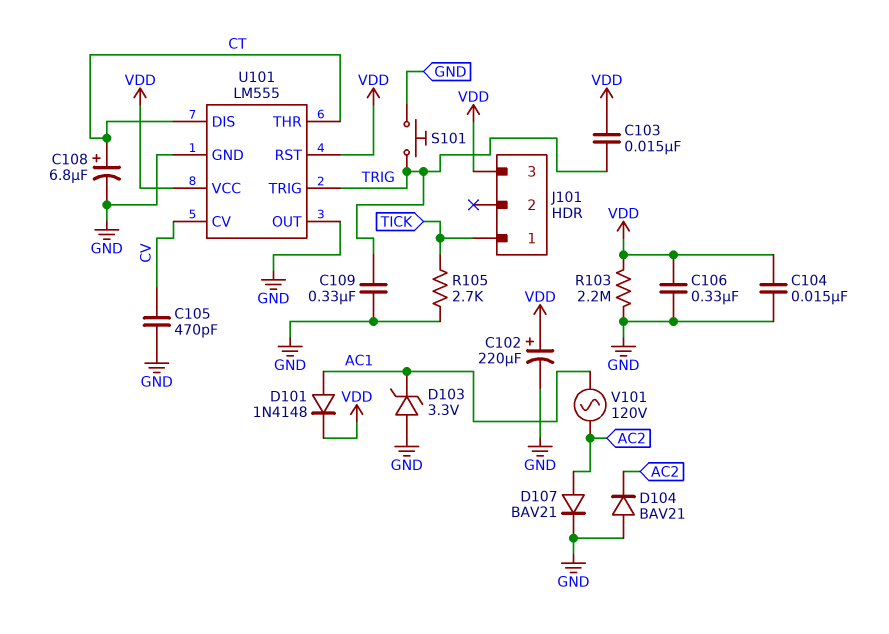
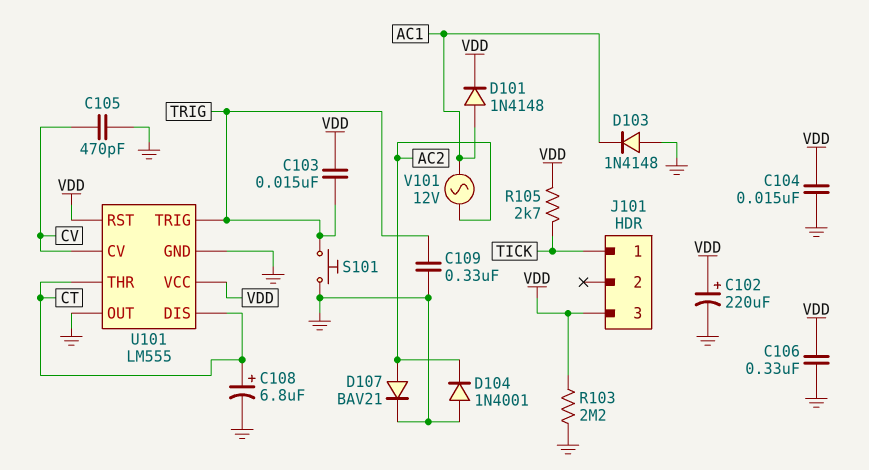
D103: zener 3.3V (A GND, K AC1) -> diode 1N4148 (A GND, K AC1)
D104: diode BAV21 (A GND, K AC2) -> diode 1N4001 (A GND, K AC2)
R105: 2.7k (GND, TICK) -> 2.7k (TICK, VDD)
V101: AC 120V (AC1, AC2) -> AC 12V (AC1, AC2)

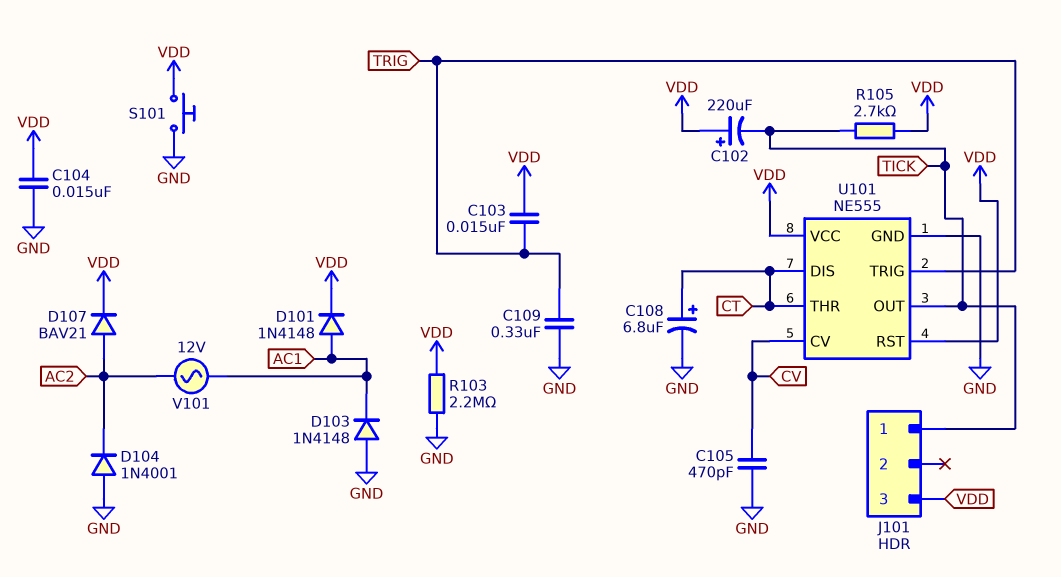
C102: 220uF (plus VDD, minus GND) -> 220uF (plus VDD, minus TICK)
C106: 330nF (GND, VDD) -> none
D107: diode BAV21 (A AC2, K GND) -> diode BAV21 (A AC2, K VDD)
S101: button (GND, TRIG) -> button (GND, VDD)
U101: LM555 -> NE555
U101 pin OUT: GND -> TICK

